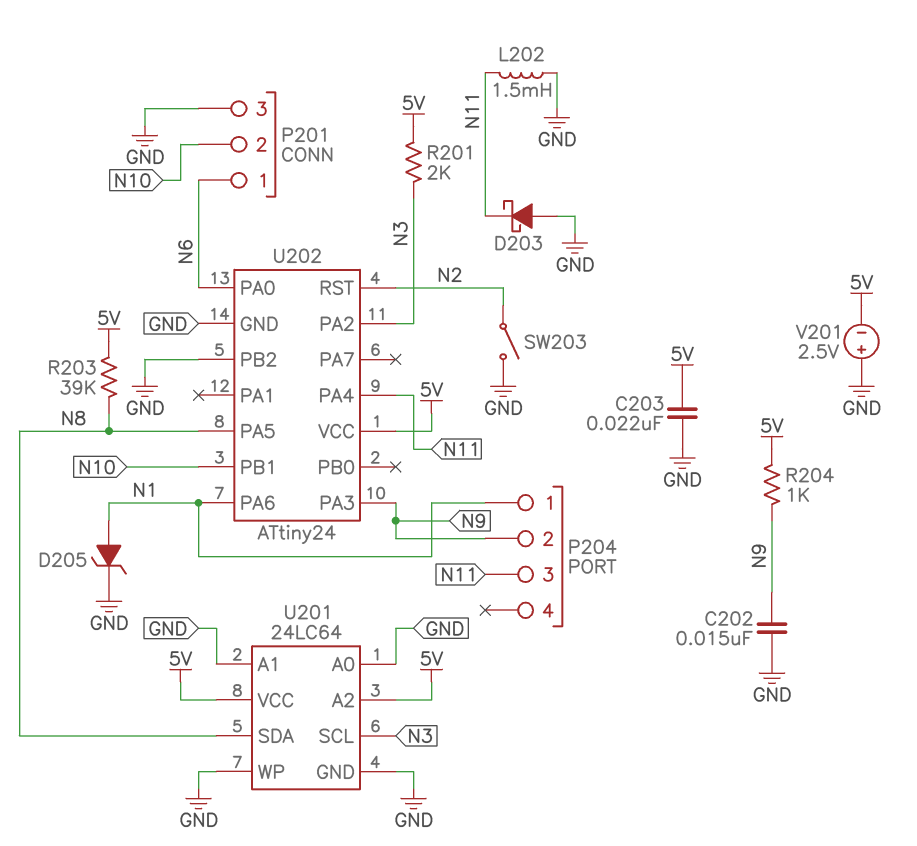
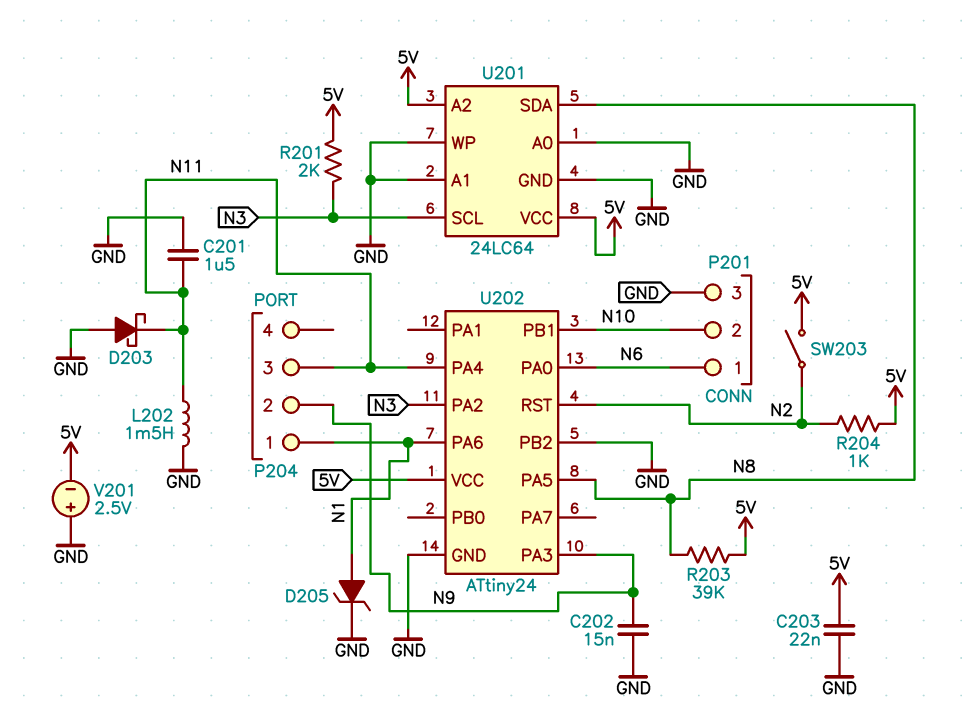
C201: none -> 1.5uF (GND, N11)
R204: 1k (5V, N9) -> 1k (5V, N2)
SW203: switch (GND, N2) -> switch (5V, N2)

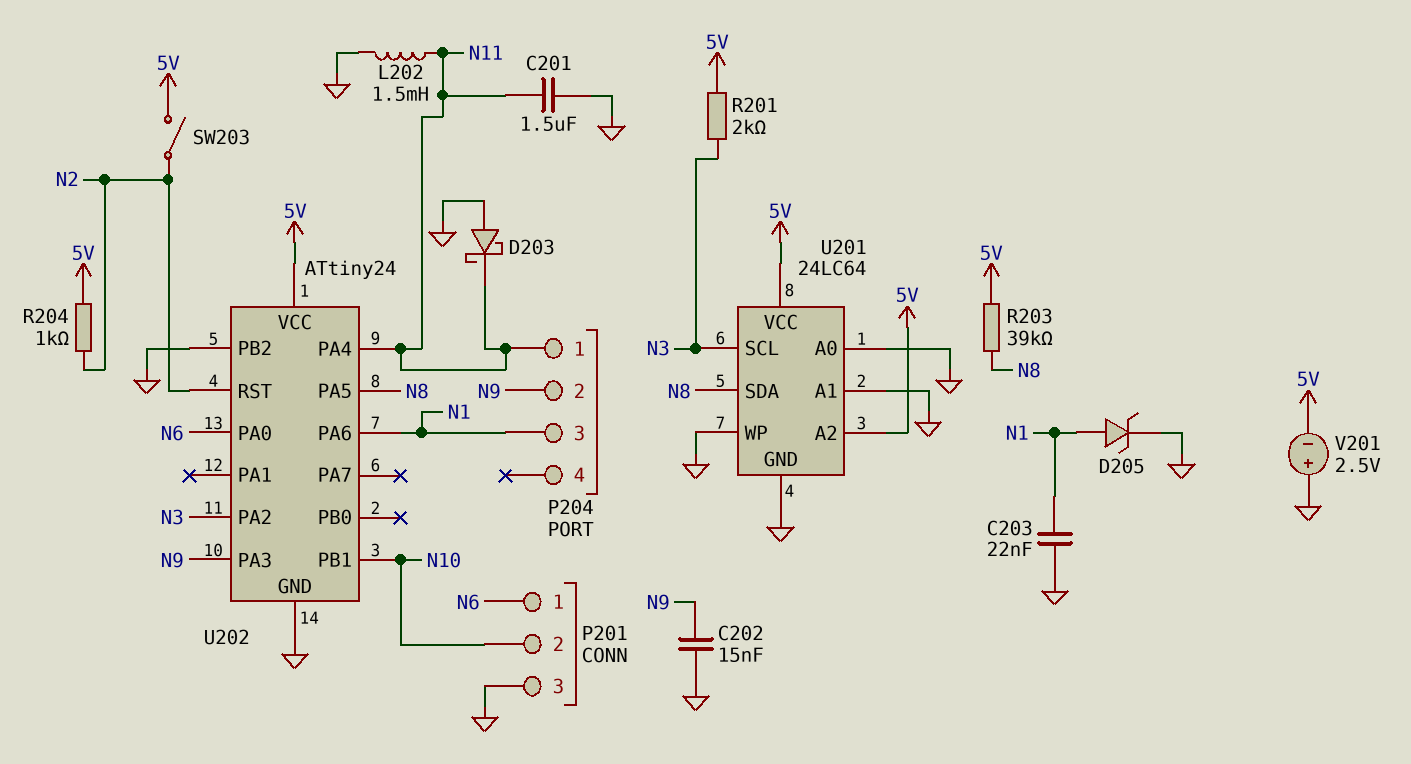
C203: 22nF (5V, GND) -> 22nF (GND, N1)
P204 pin 1: N1 -> N11
P204 pin 3: N11 -> N1

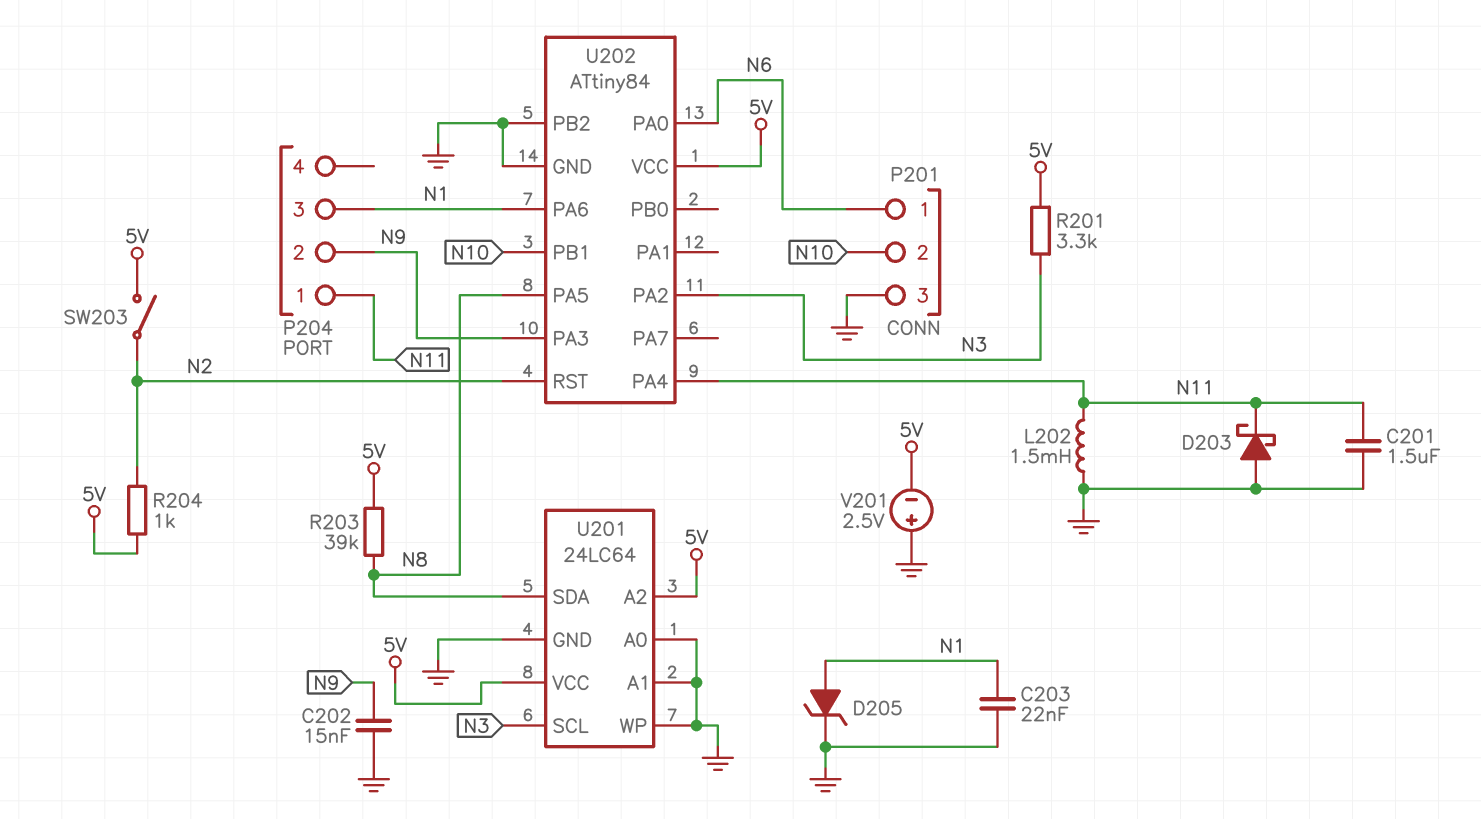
R201: 2k (5V, N3) -> 3.3k (5V, N3)
U202: ATtiny24 -> ATtiny84

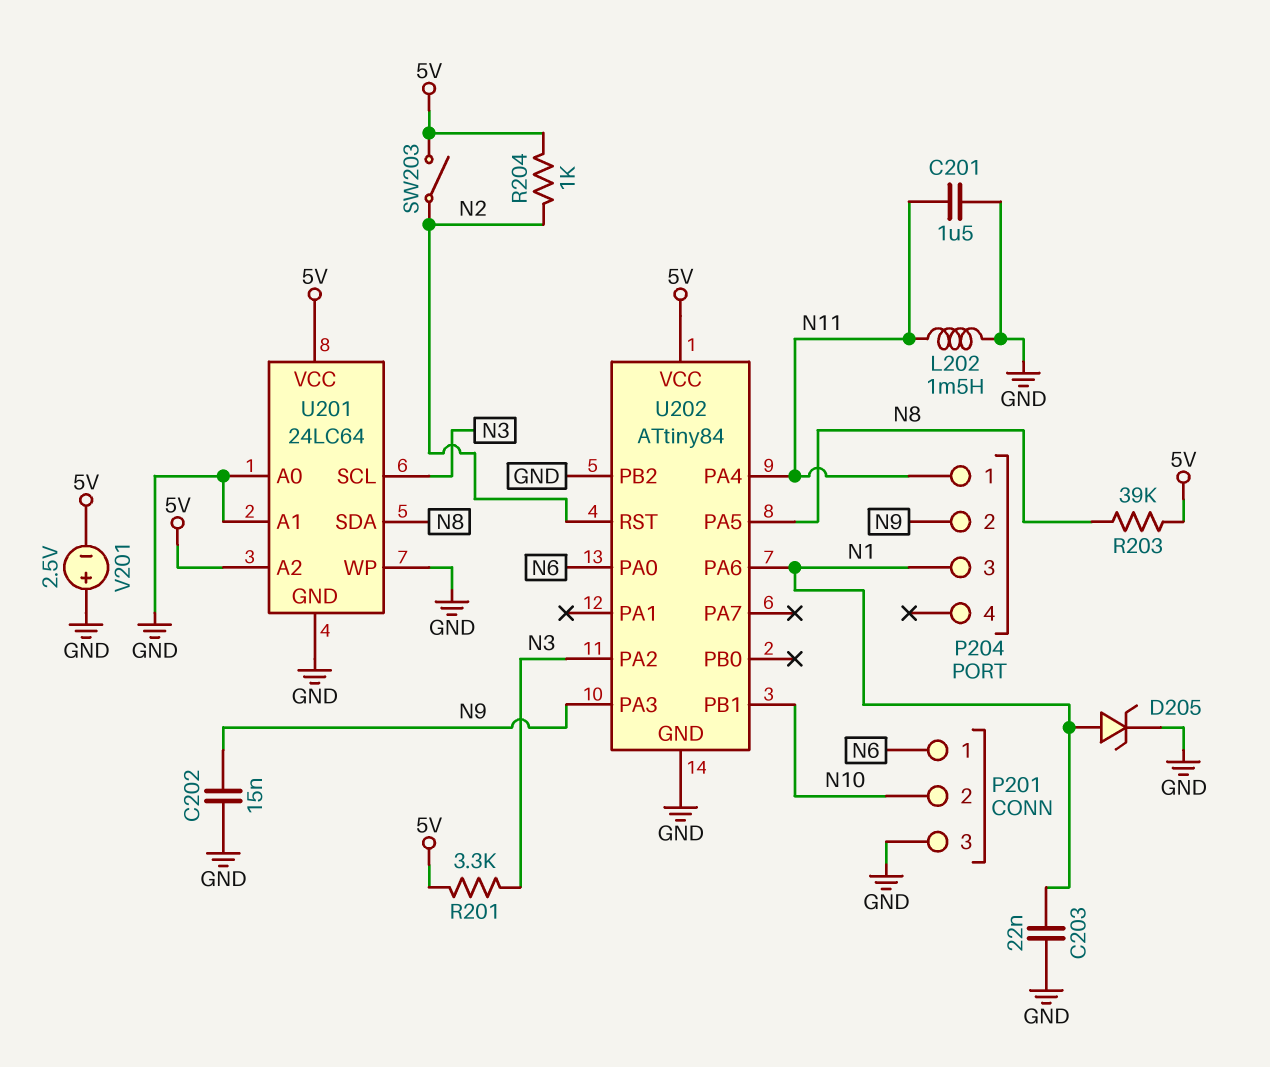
D203: schottky (A GND, K N11) -> none

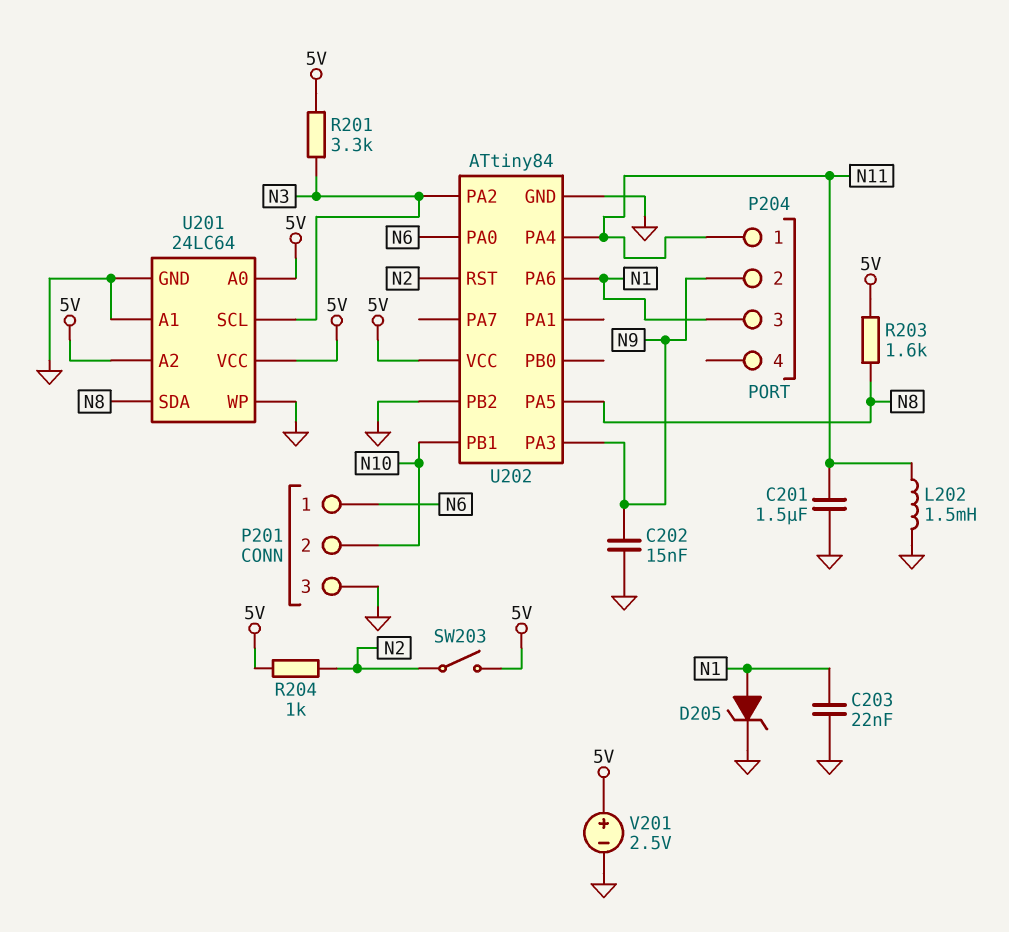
R203: 39k (5V, N8) -> 1.6k (5V, N8)
U201 pin A0: GND -> 5V
V201: 2.5V (plus GND, minus 5V) -> 2.5V (plus 5V, minus GND)

